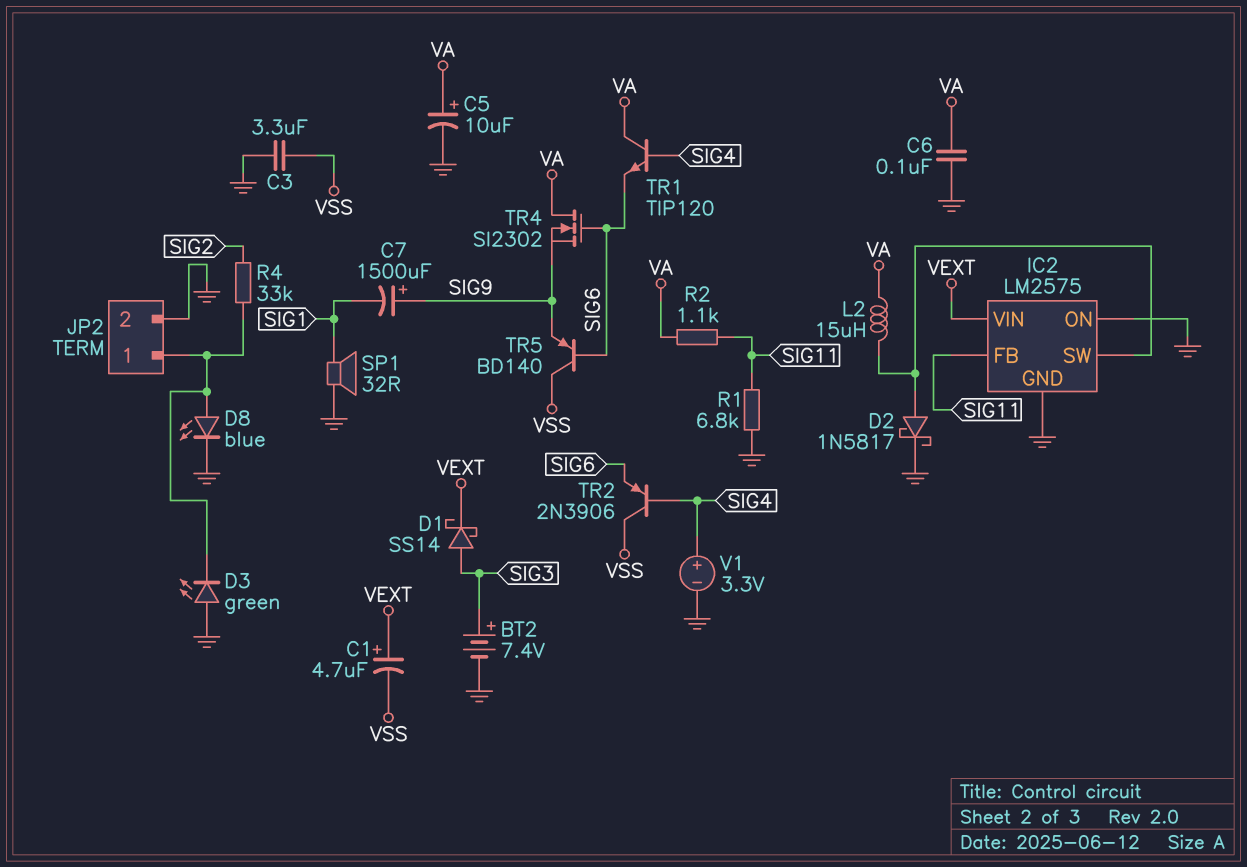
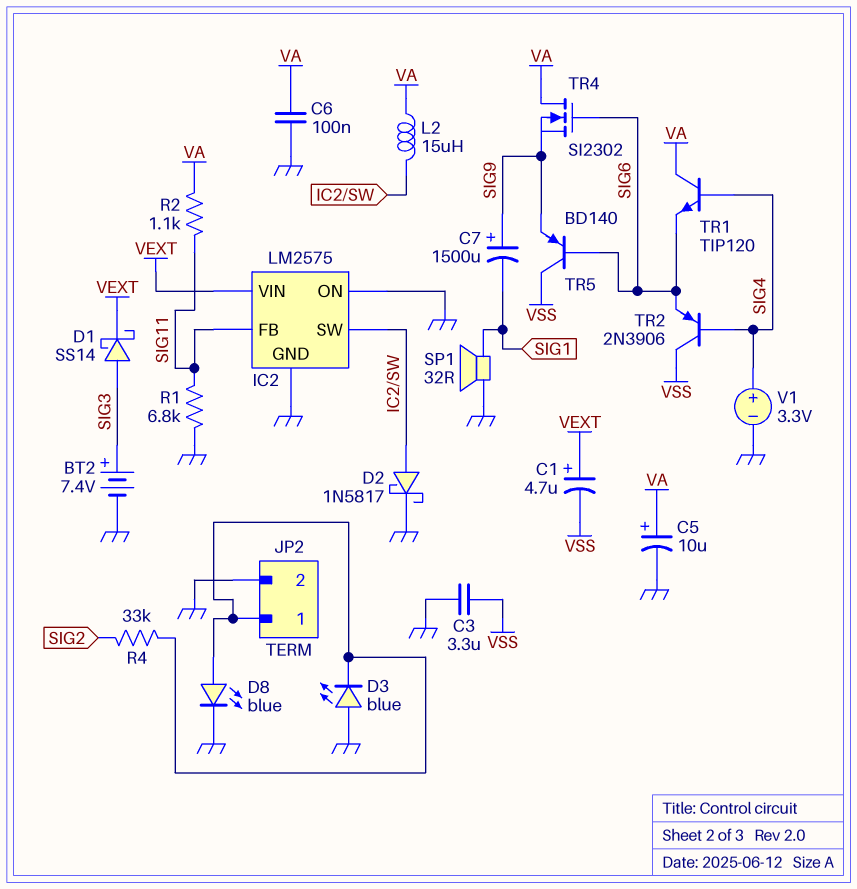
D3: LED green (A GND, K JP2/1) -> LED blue (A GND, K JP2/1)

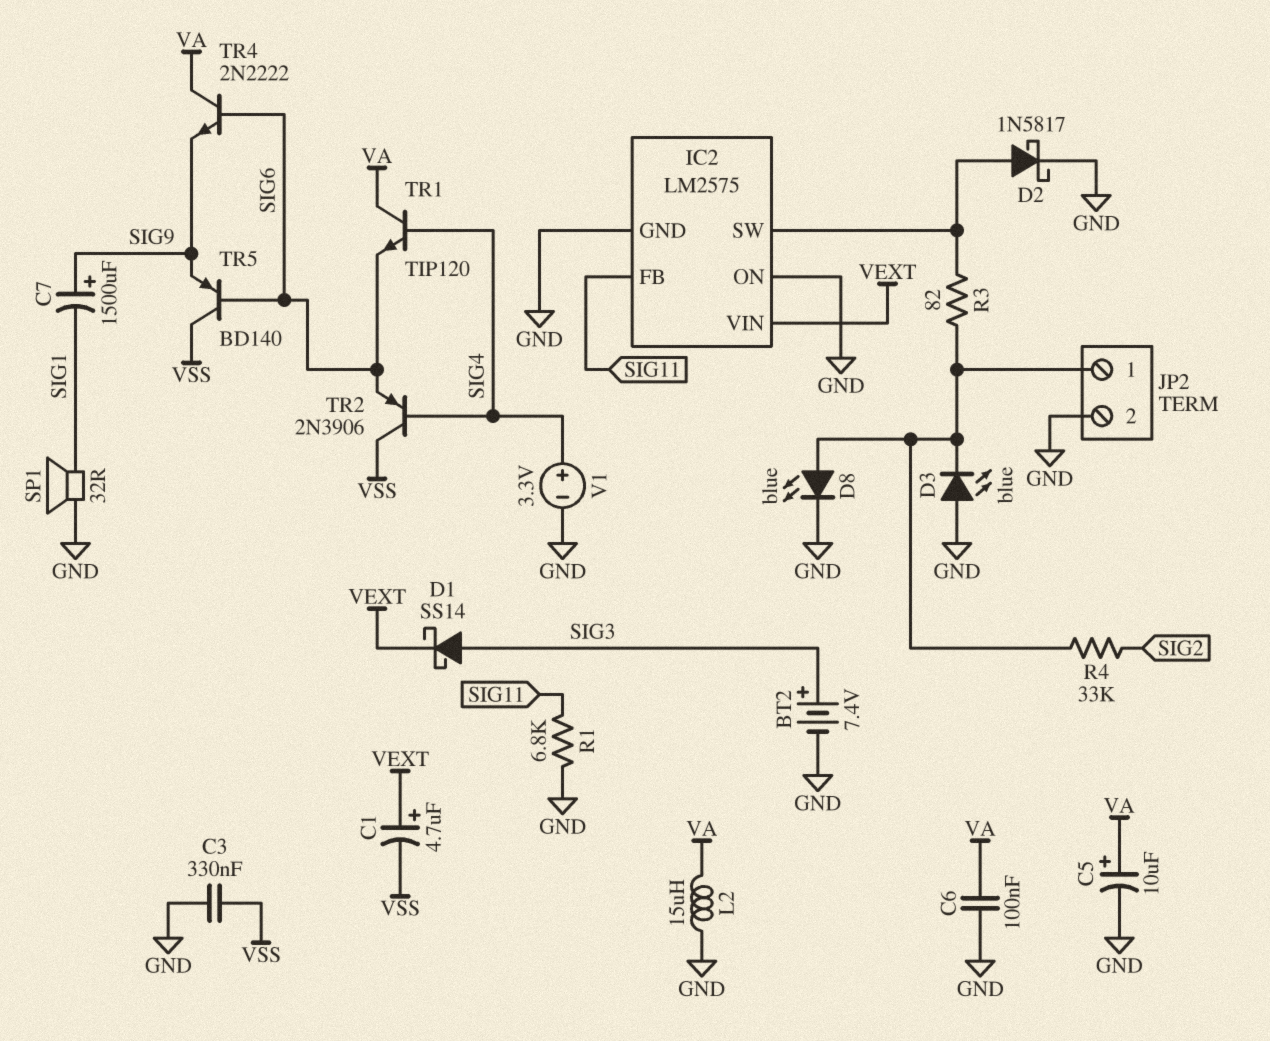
C3: 3.3uF (GND, VSS) -> 330nF (GND, VSS)
L2: 15uH (IC2/SW, VA) -> 15uH (GND, VA)
R2: 1.1k (SIG11, VA) -> none
R3: none -> 82 (IC2/SW, JP2/1)
TR4: NMOS SI2302 (G SIG6, D VA, S SIG9) -> NPN 2N2222 (B SIG6, C VA, E SIG9)

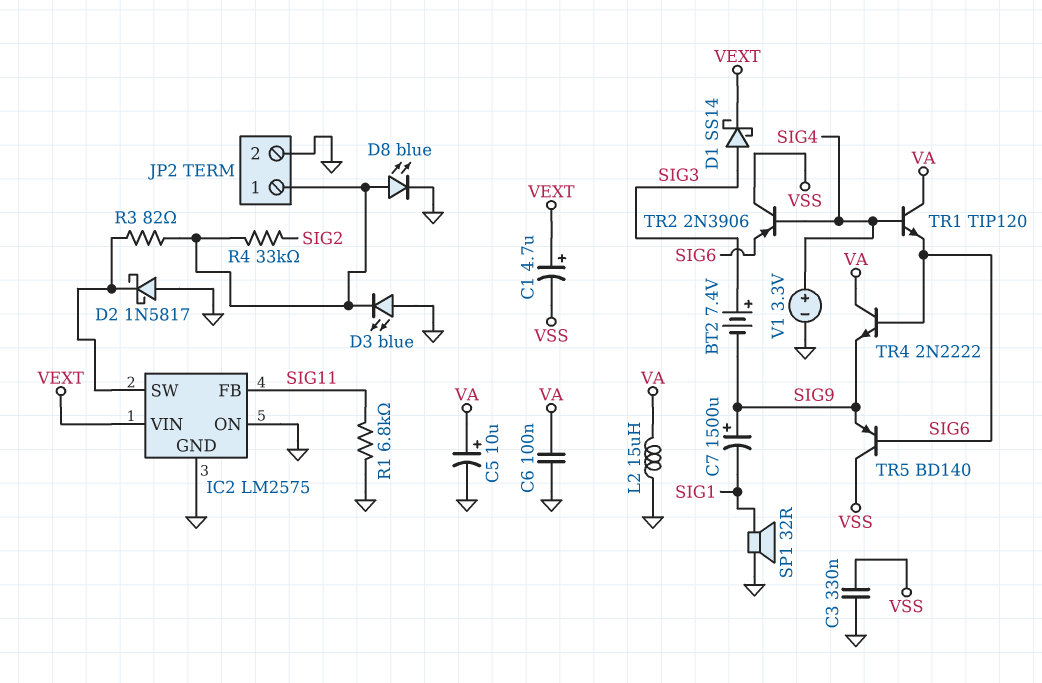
BT2: 7.4V (plus SIG3, minus GND) -> 7.4V (plus SIG3, minus SIG9)
D2: schottky 1N5817 (A IC2/SW, K GND) -> schottky 1N5817 (A GND, K IC2/SW)

